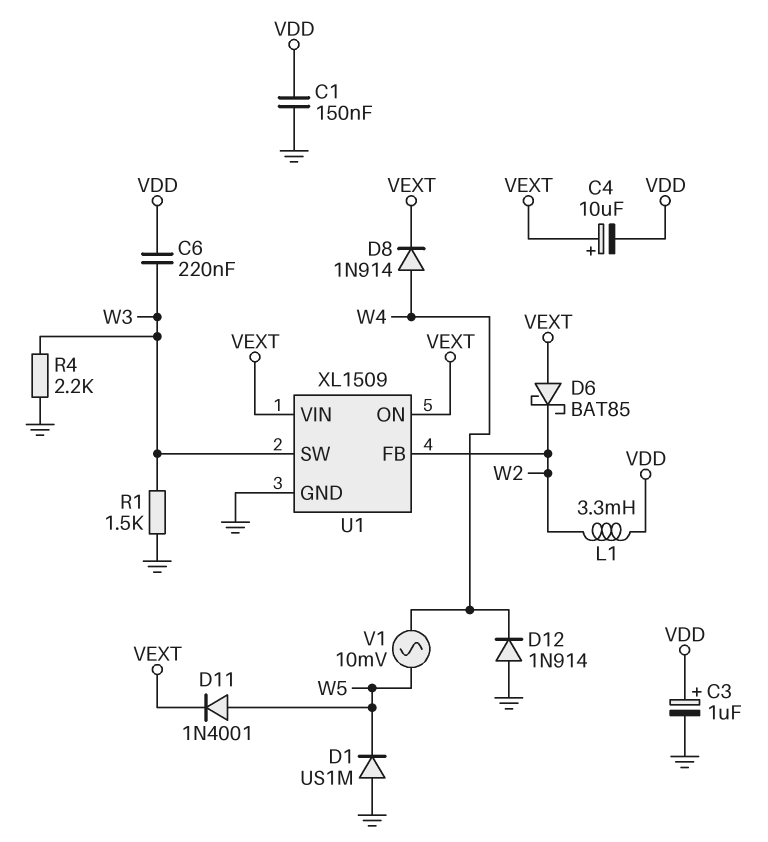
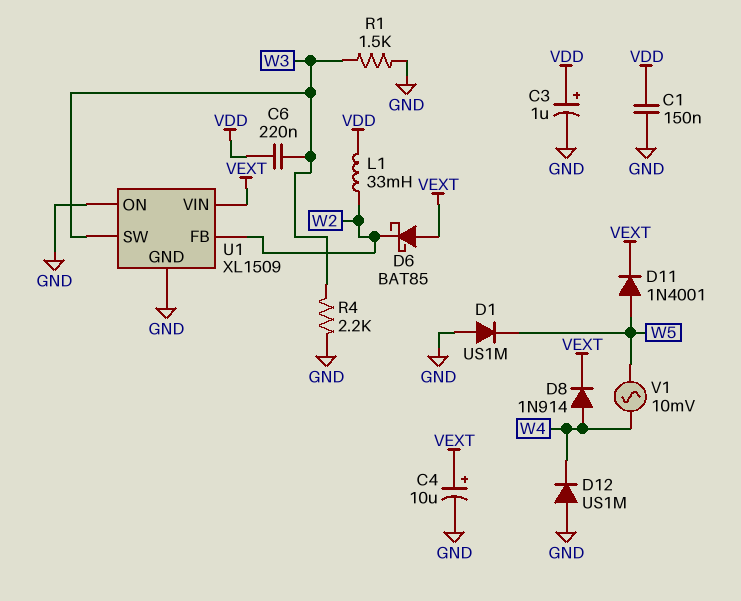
C4: 10uF (plus VEXT, minus VDD) -> 10uF (plus VEXT, minus GND)
D12: diode 1N914 (A GND, K W4) -> diode US1M (A GND, K W4)
L1: 3.3mH (VDD, W2) -> 33mH (VDD, W2)
U1 pin ON: VEXT -> GND

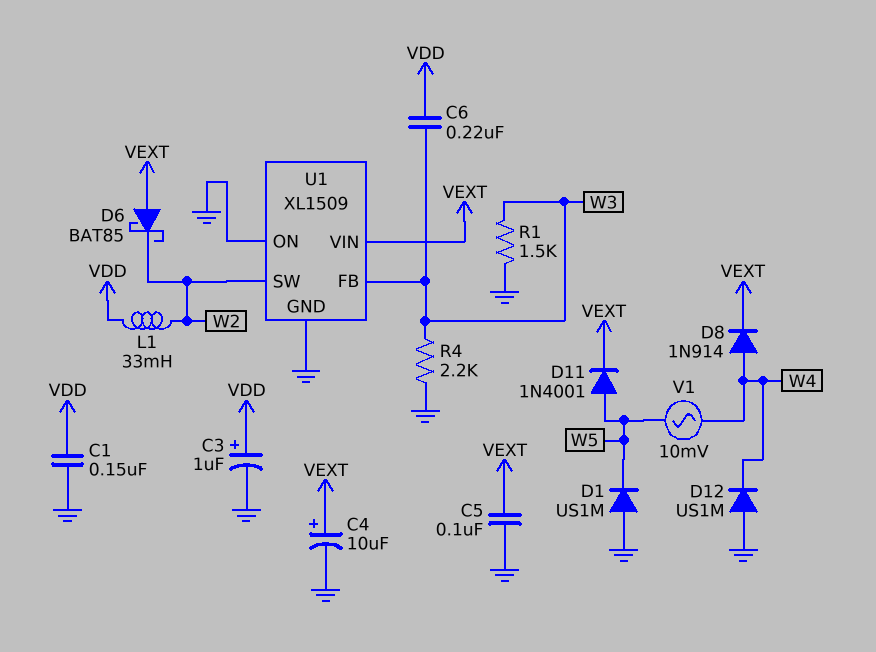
C5: none -> 100nF (GND, VEXT)
U1 pin FB: W2 -> W3
U1 pin SW: W3 -> W2

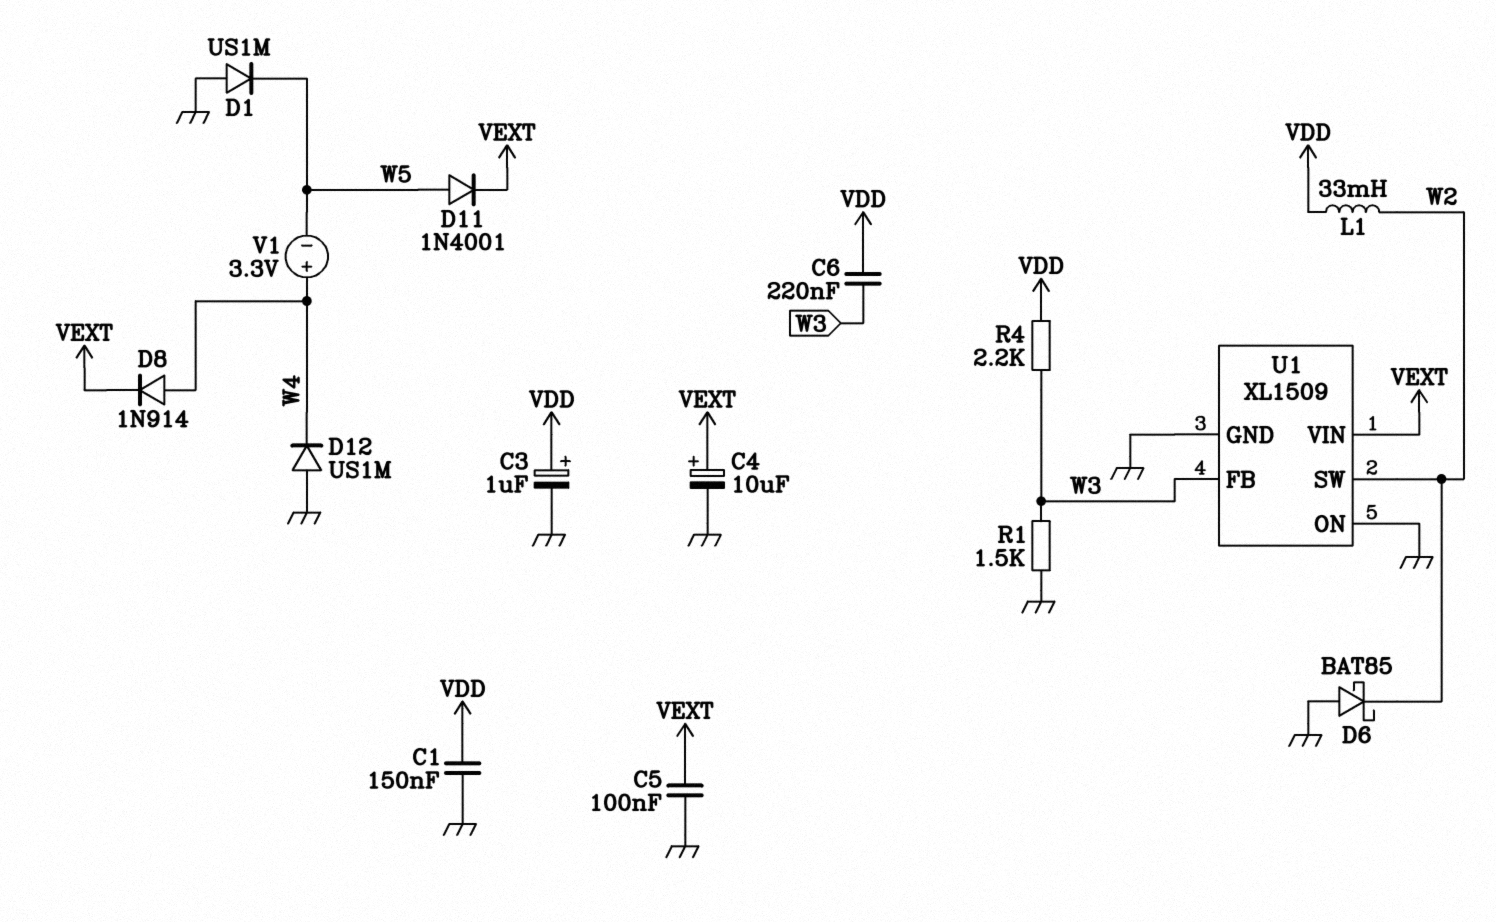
D6: schottky BAT85 (A VEXT, K W2) -> schottky BAT85 (A GND, K W2)
R4: 2.2k (GND, W3) -> 2.2k (VDD, W3)
V1: AC 10mV (W4, W5) -> 3.3V (plus W4, minus W5)

